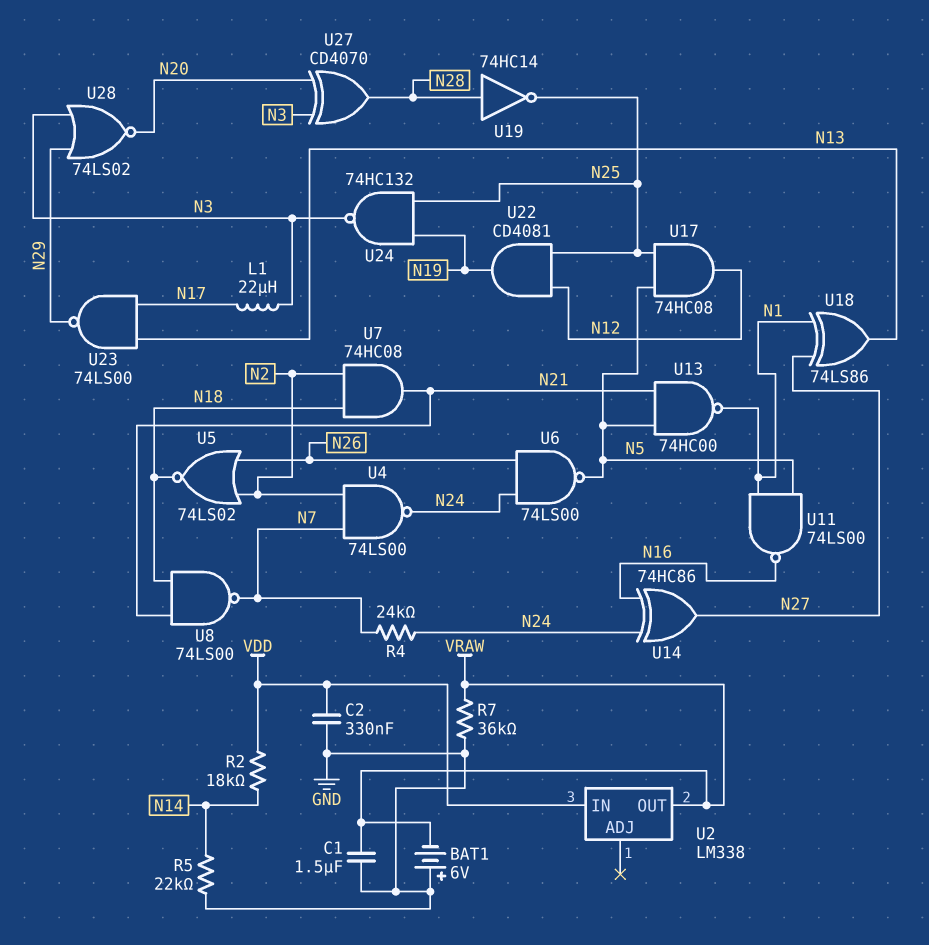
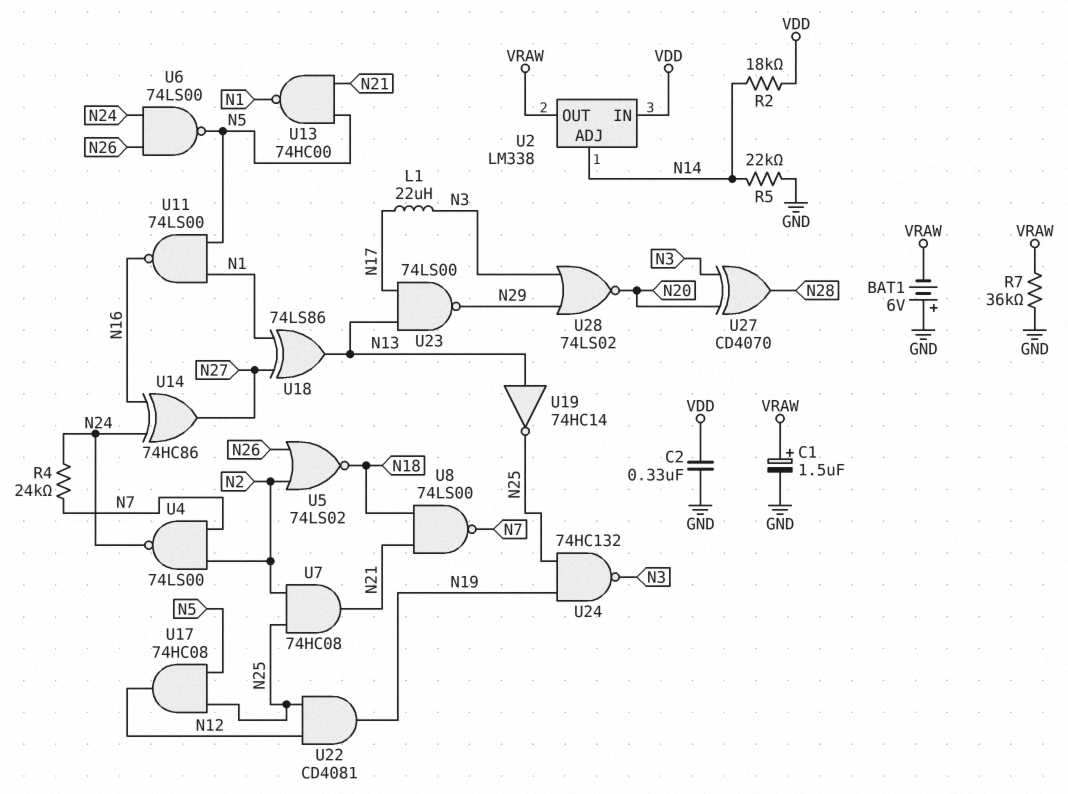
C1: 1.5uF (GND, VRAW) -> 1.5uF (plus VRAW, minus GND)
U2 pin ADJ: none -> N14
U7: AND 74HC08 (in N2, in N18, out N21) -> AND 74HC08 (in N2, in N25, out N21)
U19: NOT 74HC14 (in N28, out N25) -> NOT 74HC14 (in N13, out N25)

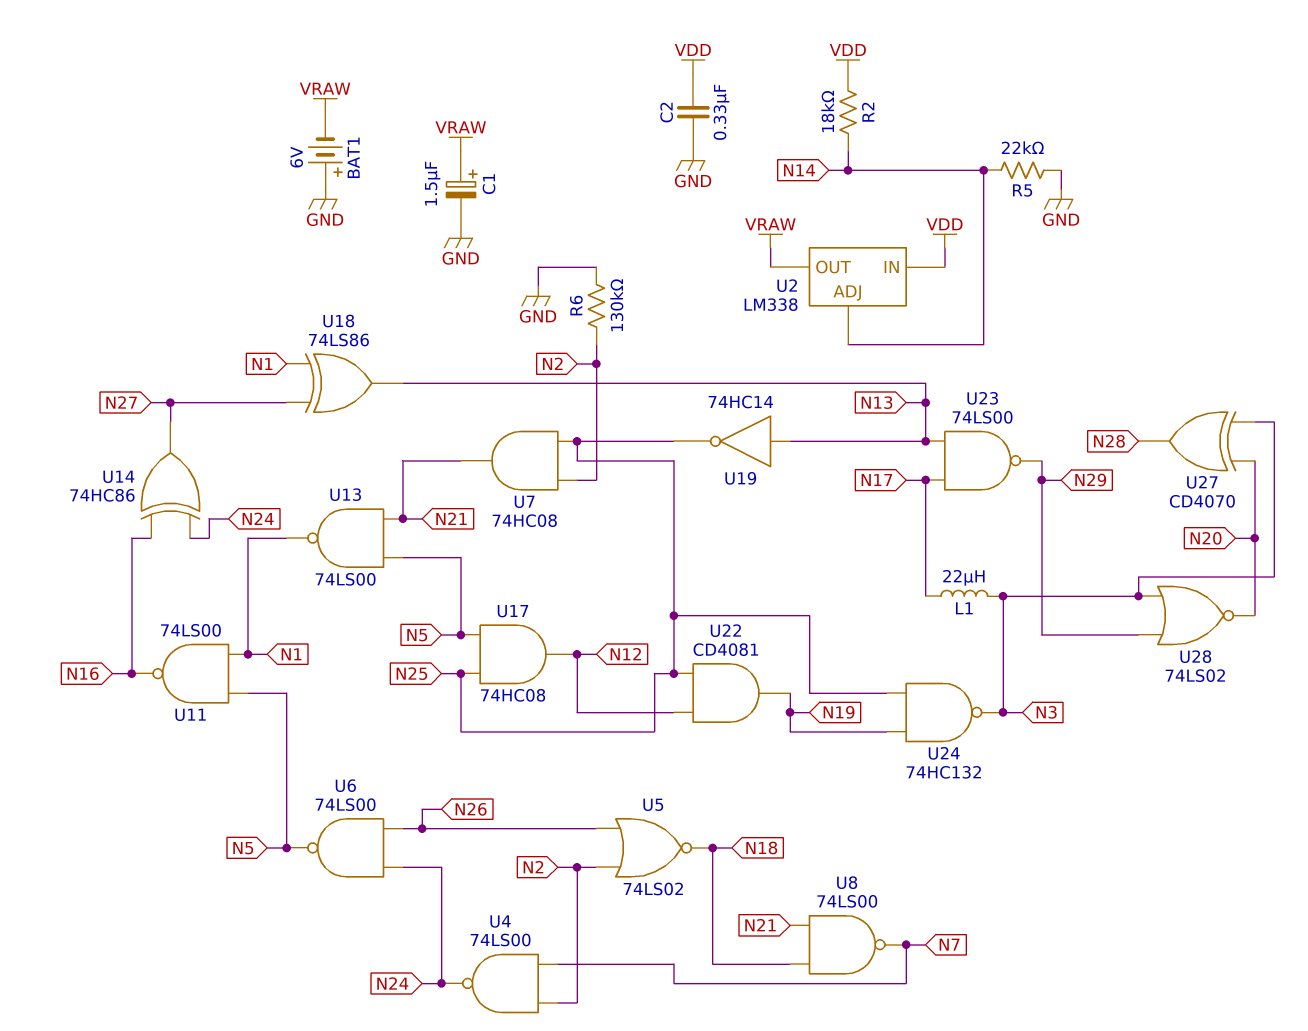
R4: 24k (N7, N24) -> none
R6: none -> 130k (GND, N2)
R7: 36k (GND, VRAW) -> none
U13: NAND 74HC00 (in N5, in N21, out N1) -> NAND 74LS00 (in N5, in N21, out N1)

